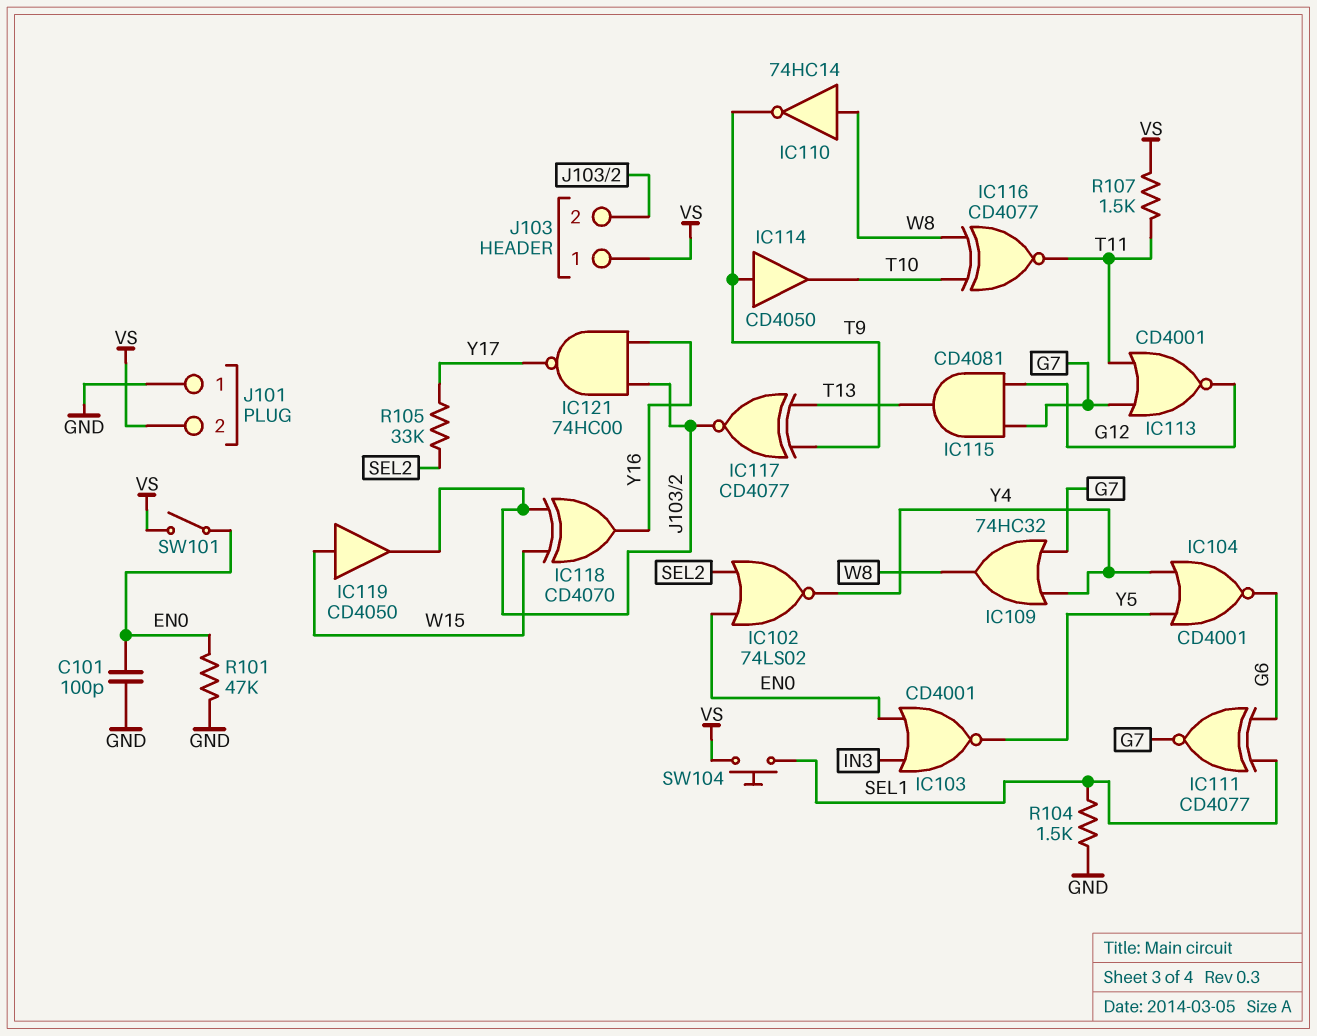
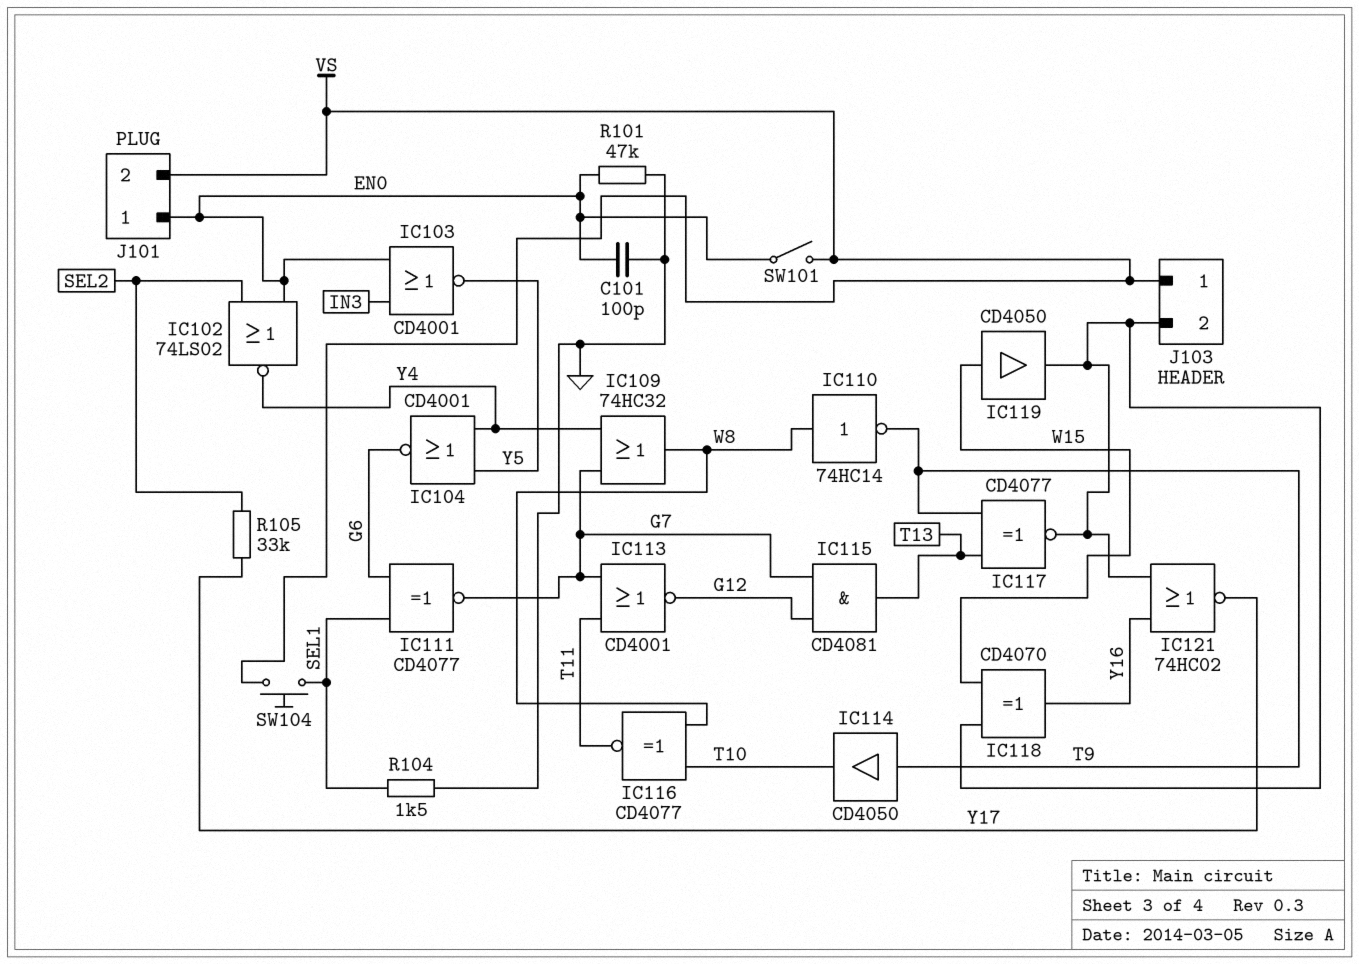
IC121: NAND 74HC00 (in J103/2, in Y16, out Y17) -> NOR 74HC02 (in J103/2, in Y16, out Y17)
J101 pin 1: GND -> EN0
R107: 1.5k (T11, VS) -> none

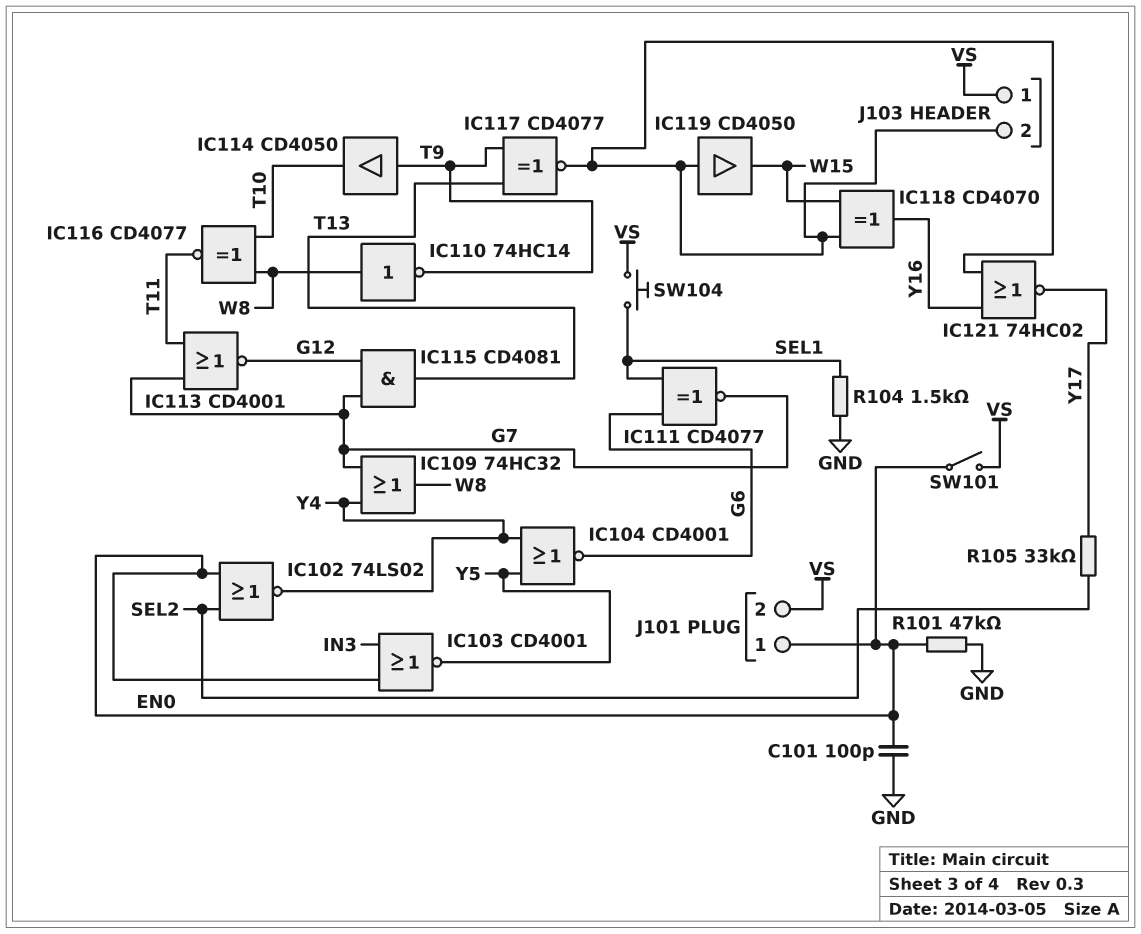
IC119: buffer CD4050 (in W15, out J103/2) -> buffer CD4050 (in J103/2, out W15)

